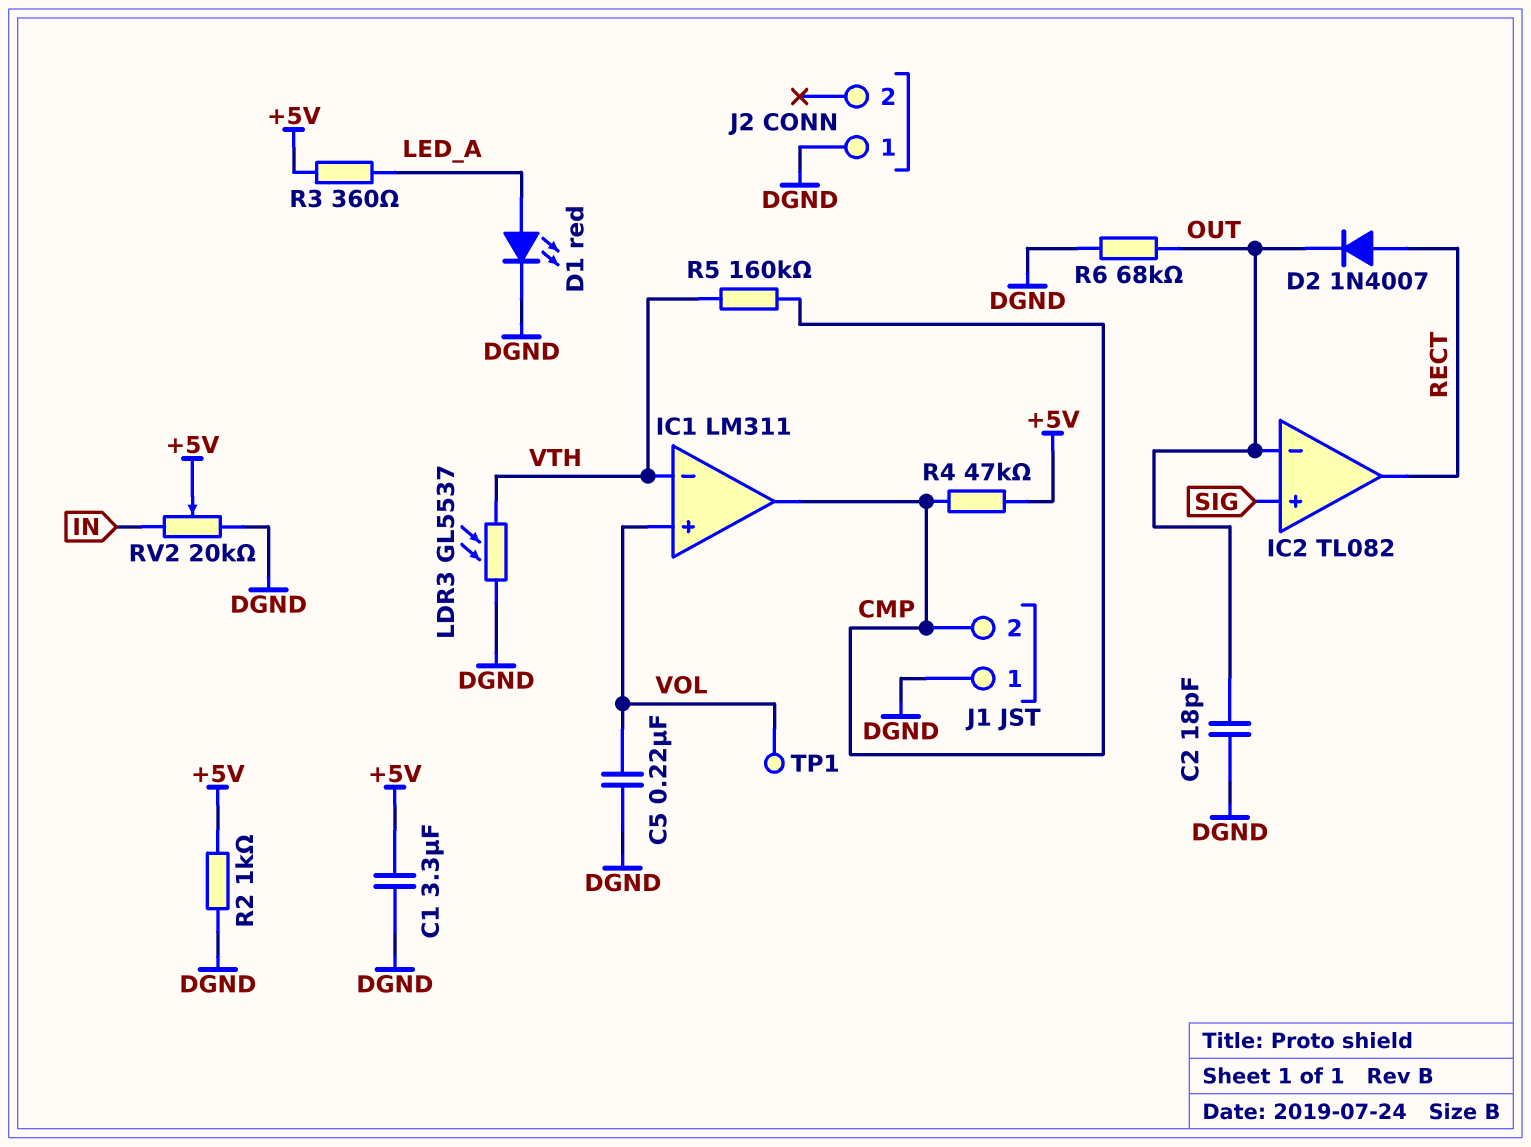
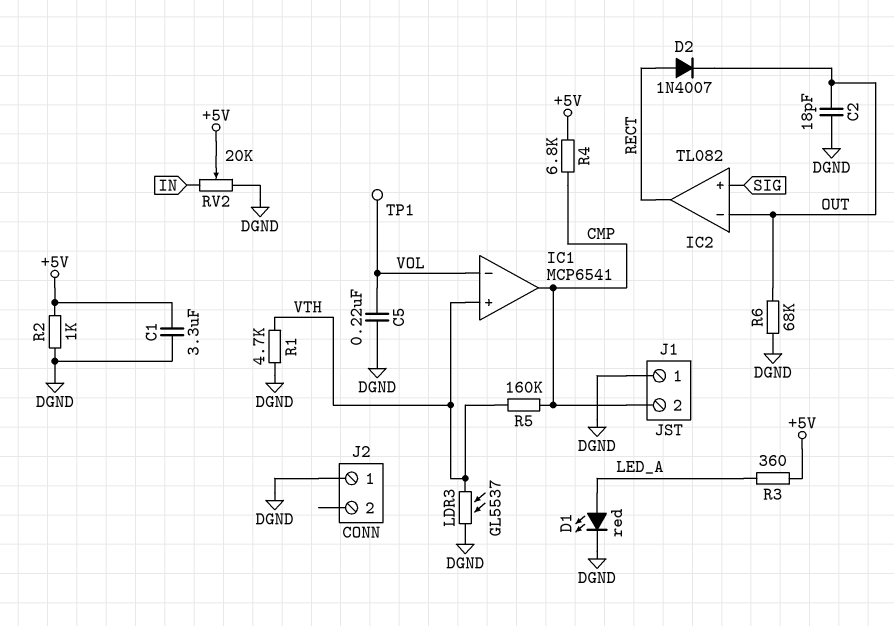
IC1: LM311 -> MCP6541
IC1 pin in+: VOL -> VTH
IC1 pin in-: VTH -> VOL
R1: none -> 4.7k (DGND, VTH)
R4: 47k (+5V, CMP) -> 6.8k (+5V, CMP)

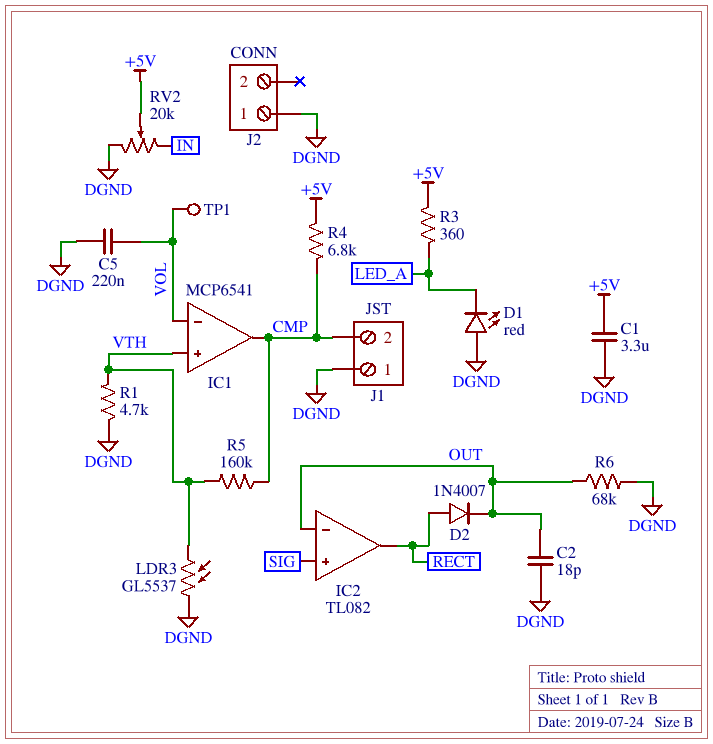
D1: LED red (A LED_A, K DGND) -> LED red (A DGND, K LED_A)
R2: 1k (+5V, DGND) -> none

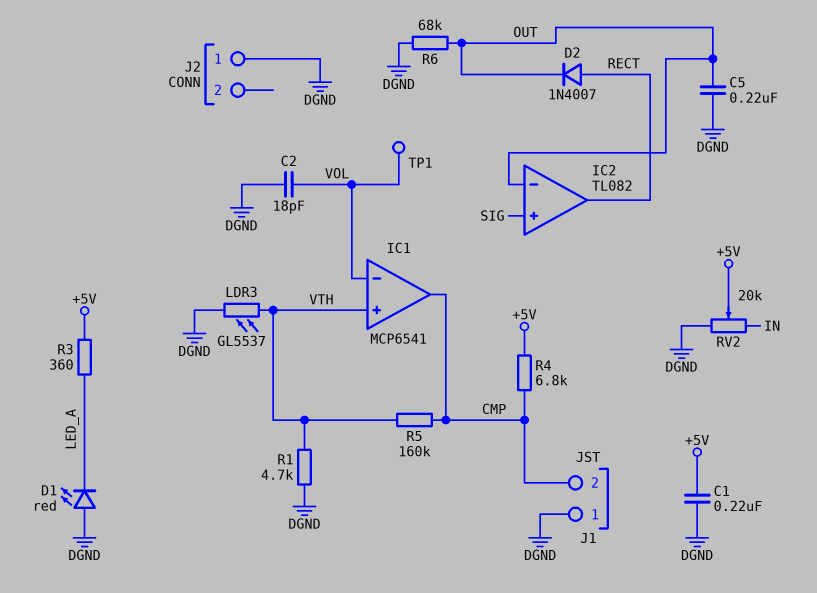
C1: 3.3uF (+5V, DGND) -> 220nF (+5V, DGND)
C2: 18pF (DGND, OUT) -> 18pF (DGND, VOL)
C5: 220nF (DGND, VOL) -> 220nF (DGND, OUT)

